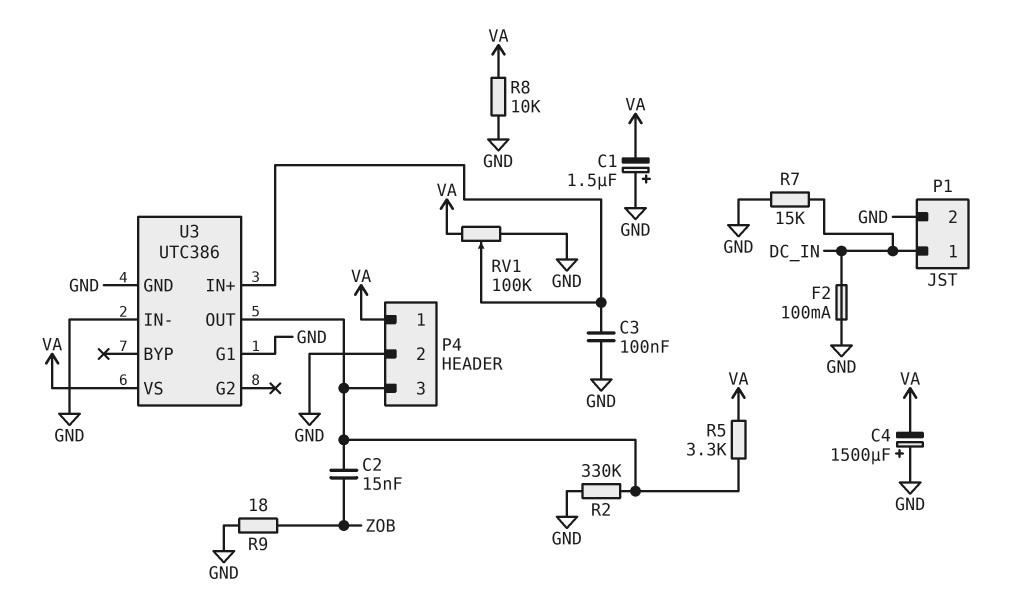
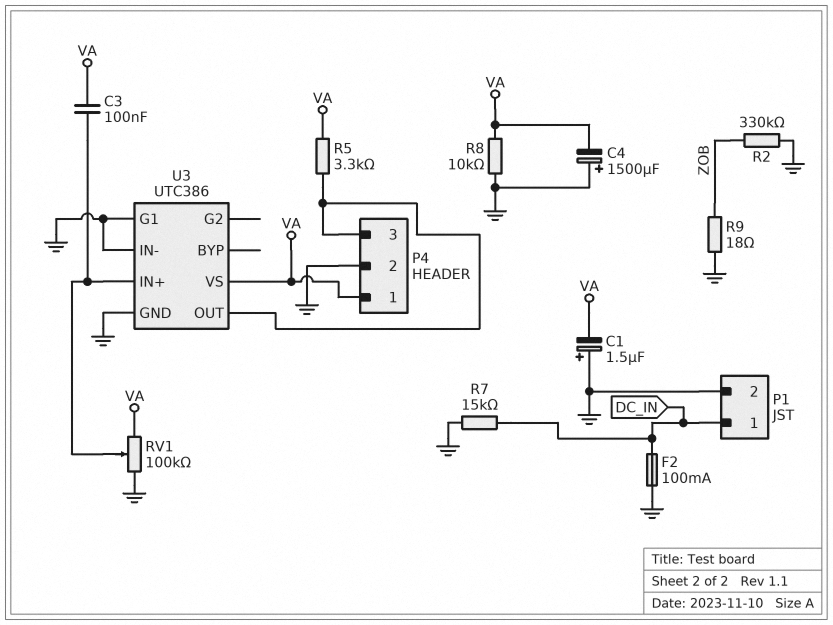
C2: 15nF (P4/3, ZOB) -> none
C3: 100nF (GND, U3/IN+) -> 100nF (U3/IN+, VA)
R2: 330k (GND, P4/3) -> 330k (GND, ZOB)

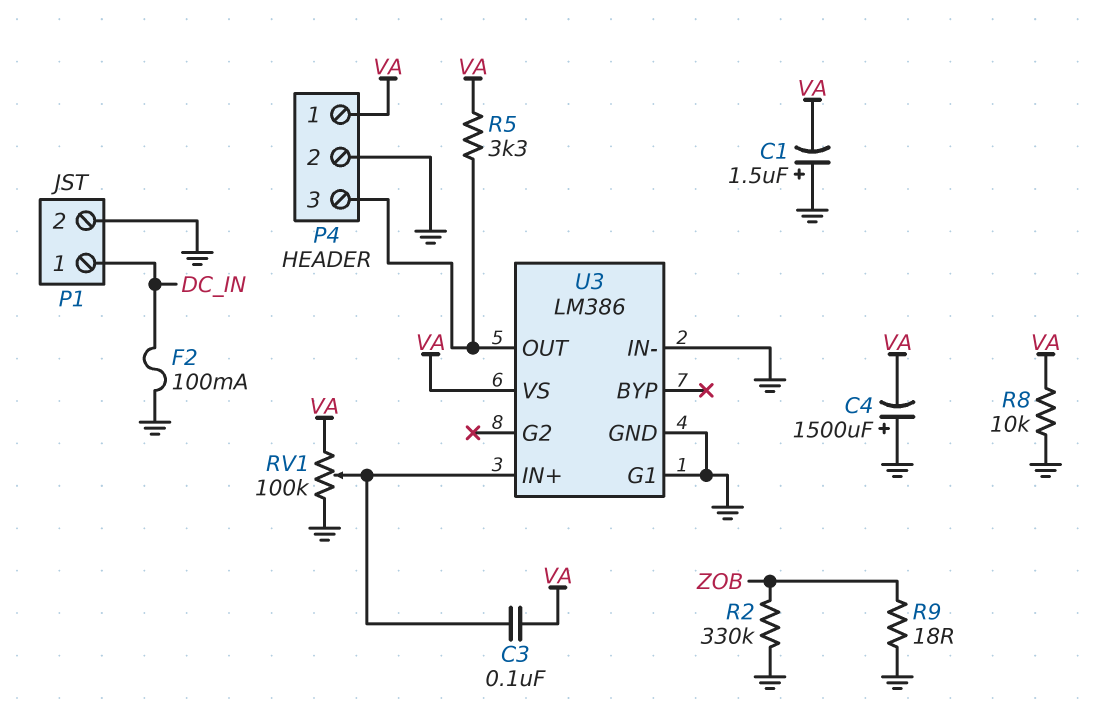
R7: 15k (DC_IN, GND) -> none
U3: UTC386 -> LM386

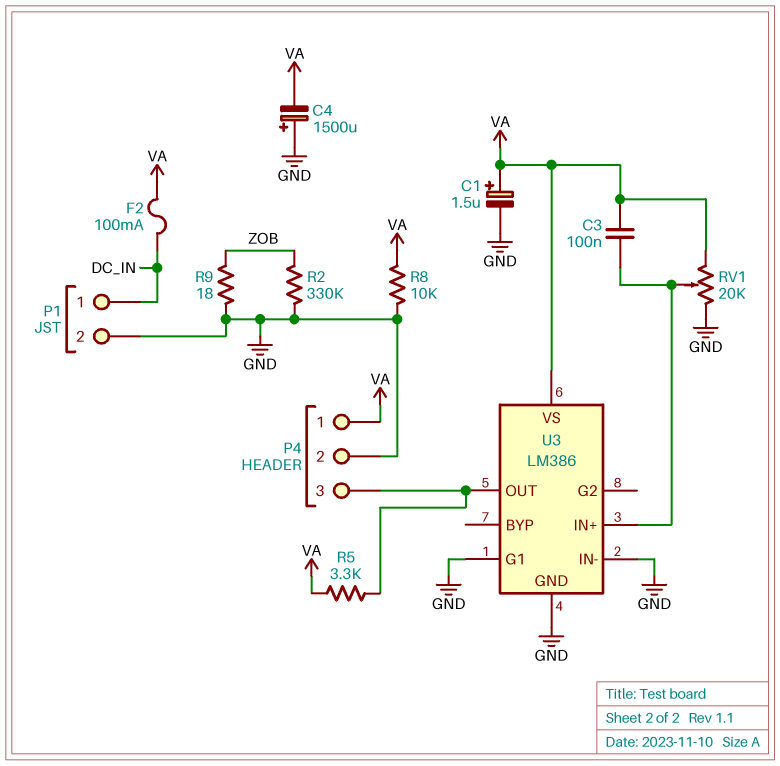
C1: 1.5uF (plus GND, minus VA) -> 1.5uF (plus VA, minus GND)
F2: 100mA (DC_IN, GND) -> 100mA (DC_IN, VA)
RV1: 100k (GND, VA, wiper U3/IN+) -> 20k (GND, VA, wiper U3/IN+)

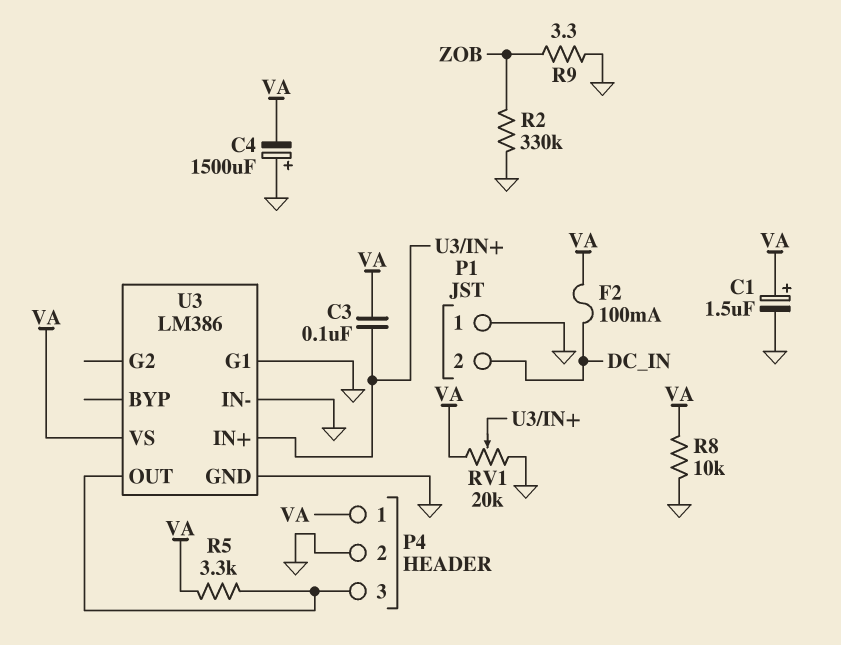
P1 pin 1: DC_IN -> GND
P1 pin 2: GND -> DC_IN
R9: 18 (GND, ZOB) -> 3.3 (GND, ZOB)

